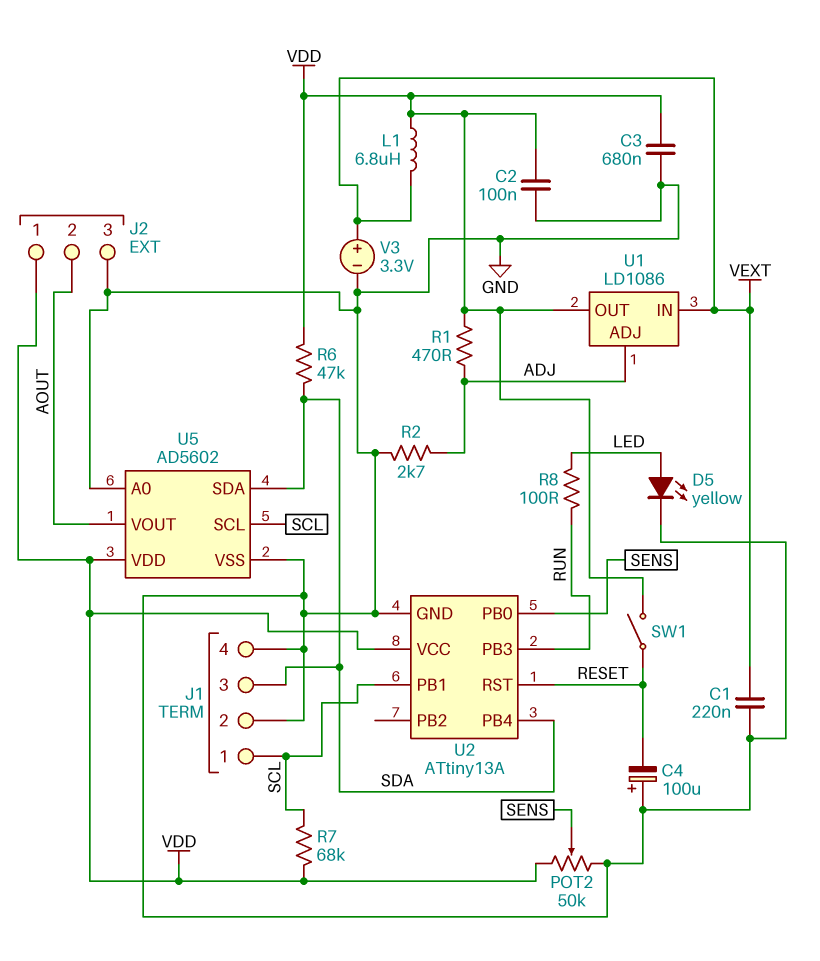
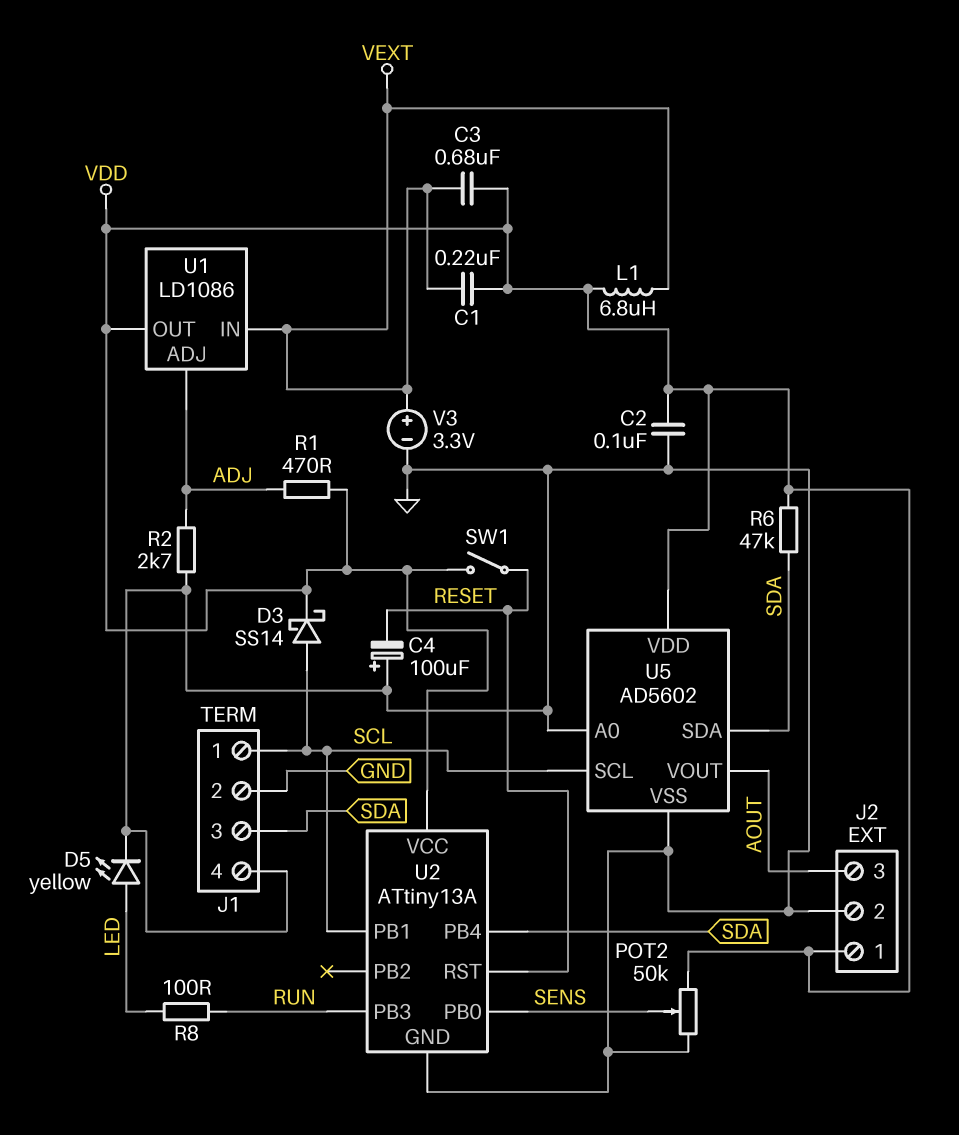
C1: 220nF (GND, VEXT) -> 220nF (VDD, VEXT)
C3: 680nF (GND, VDD) -> 680nF (VDD, VEXT)
D3: none -> schottky SS14 (A SCL, K VDD)
J2 pin 2: AOUT -> GND
J2 pin 3: GND -> AOUT
R7: 68k (SCL, VDD) -> none

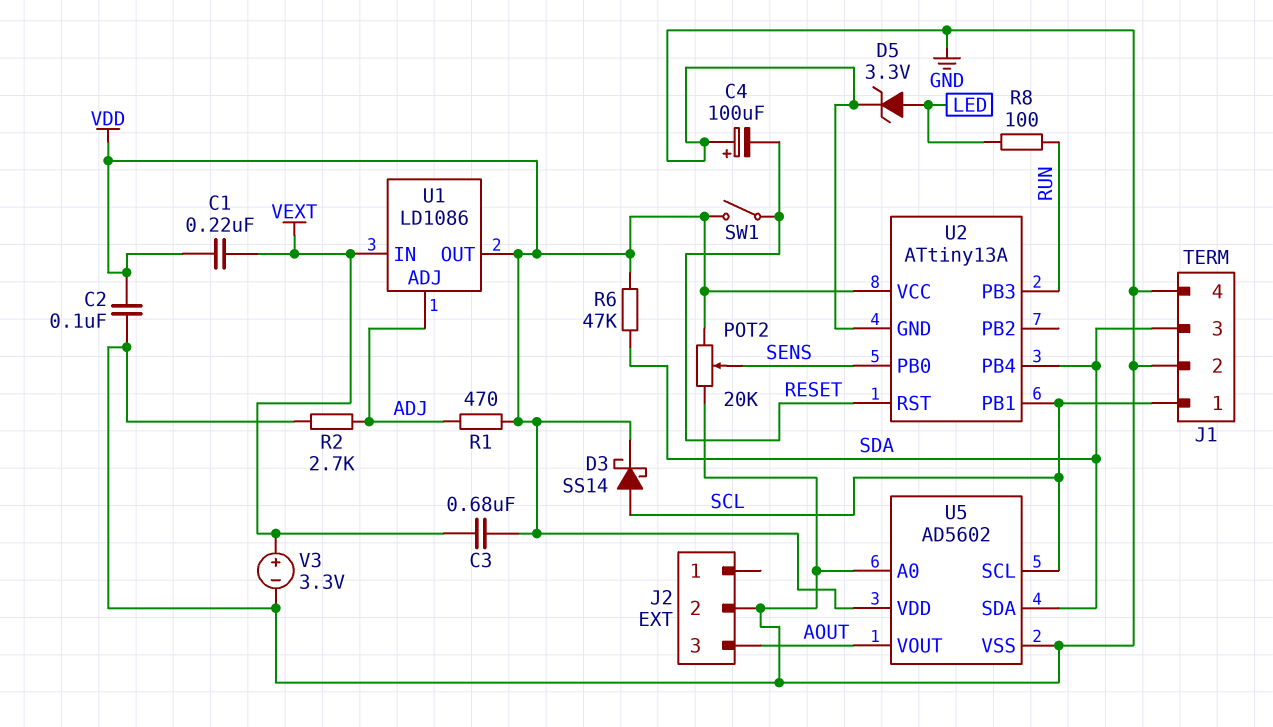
D5: LED yellow (A LED, K GND) -> zener 3.3V (A LED, K GND)
J2 pin 1: VDD -> none
L1: 6.8uH (VDD, VEXT) -> none
POT2: 50k (GND, VDD, wiper SENS) -> 20k (GND, VDD, wiper SENS)

